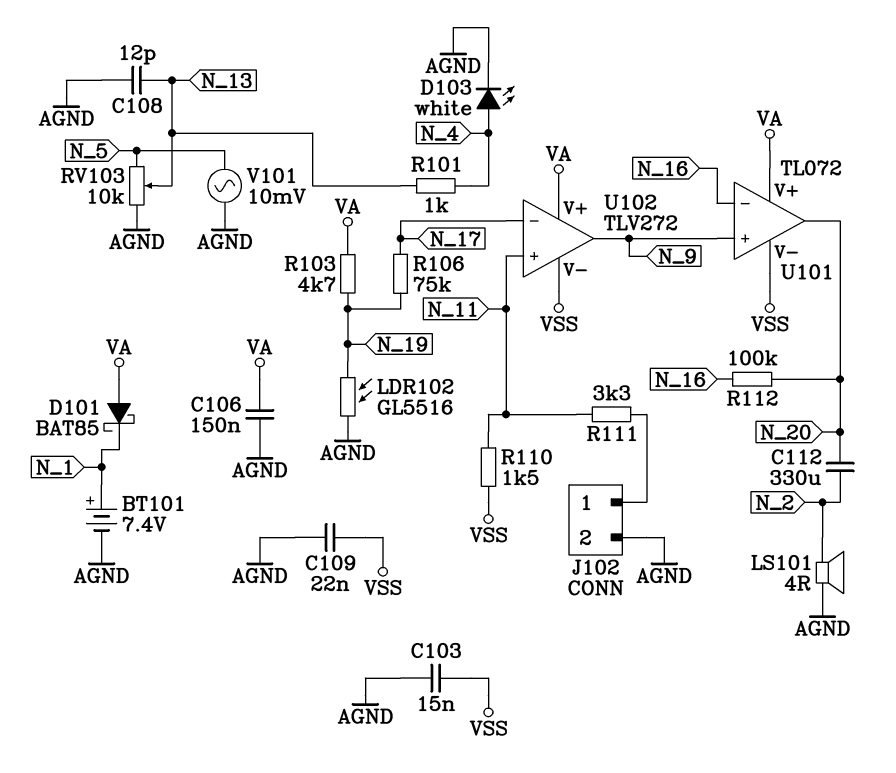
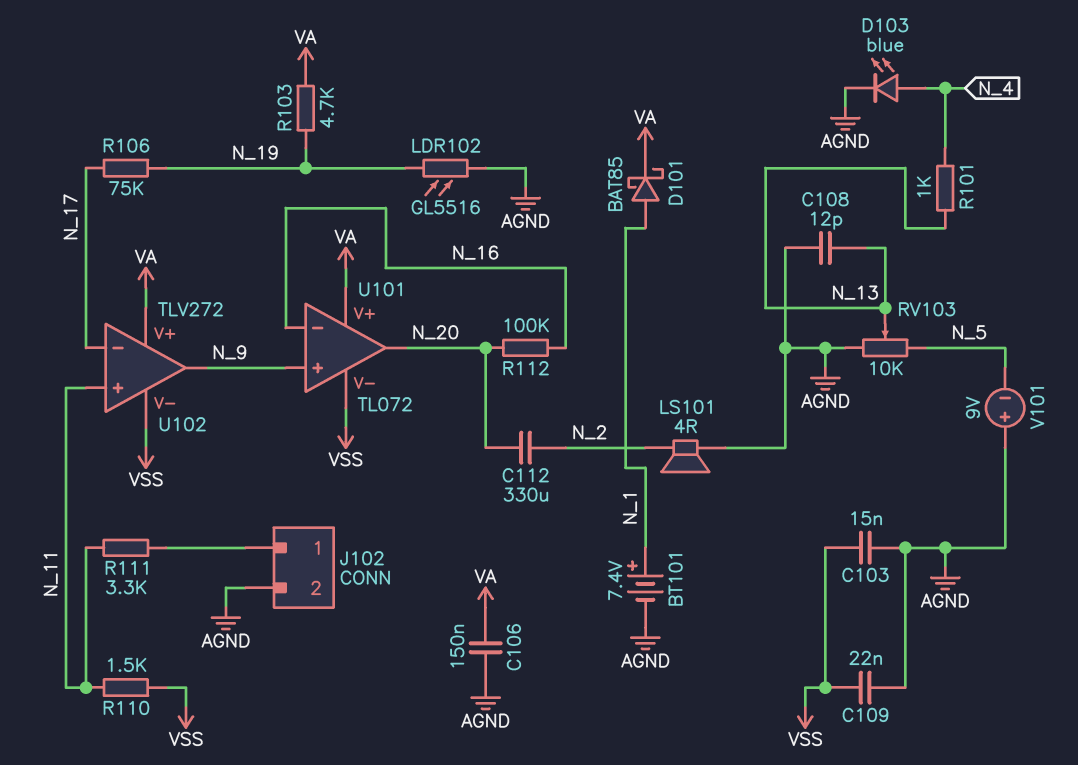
D101: schottky BAT85 (A VA, K N_1) -> schottky BAT85 (A N_1, K VA)
D103: LED white (A N_4, K AGND) -> LED blue (A N_4, K AGND)
V101: AC 10mV (AGND, N_5) -> 9V (plus AGND, minus N_5)

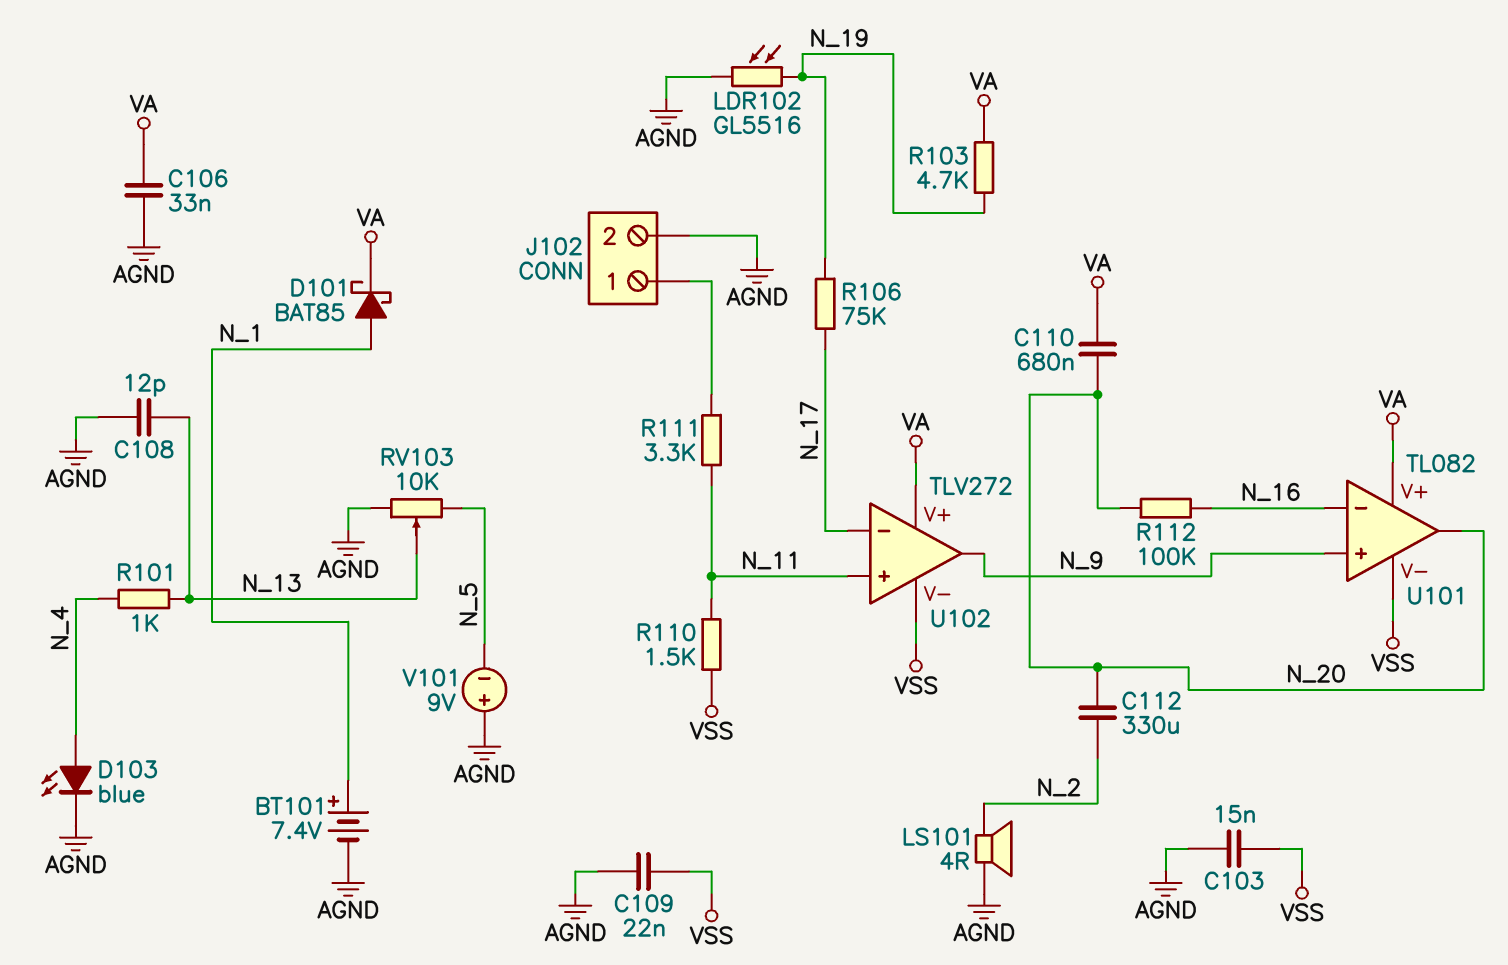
C106: 150nF (AGND, VA) -> 33nF (AGND, VA)
C110: none -> 680nF (N_20, VA)
U101: TL072 -> TL082

